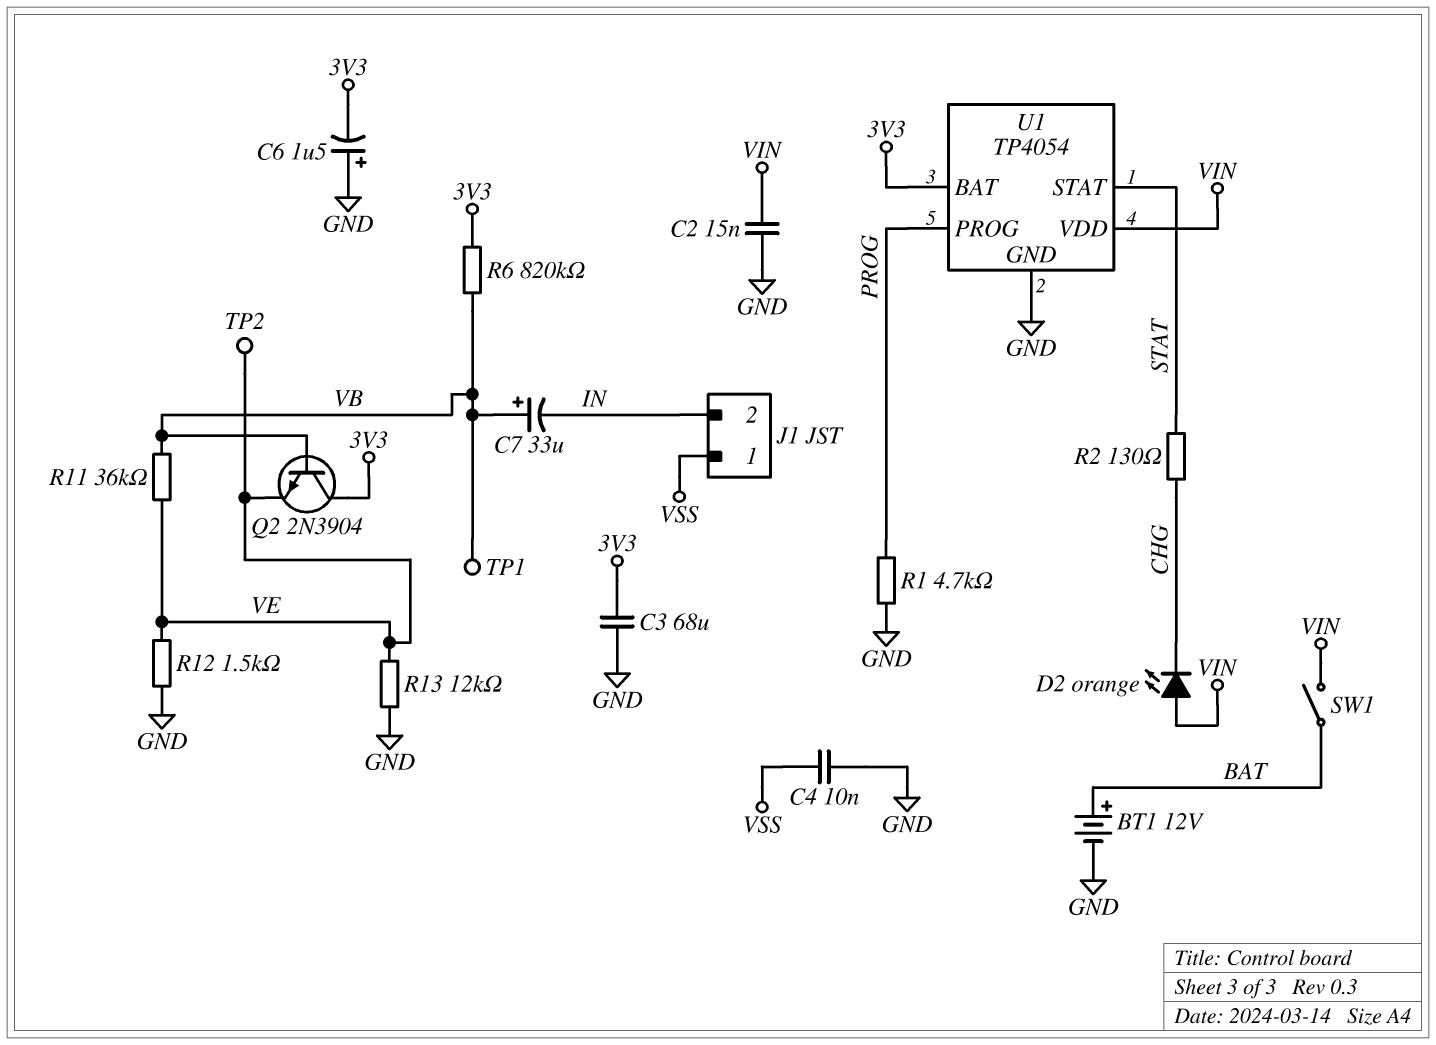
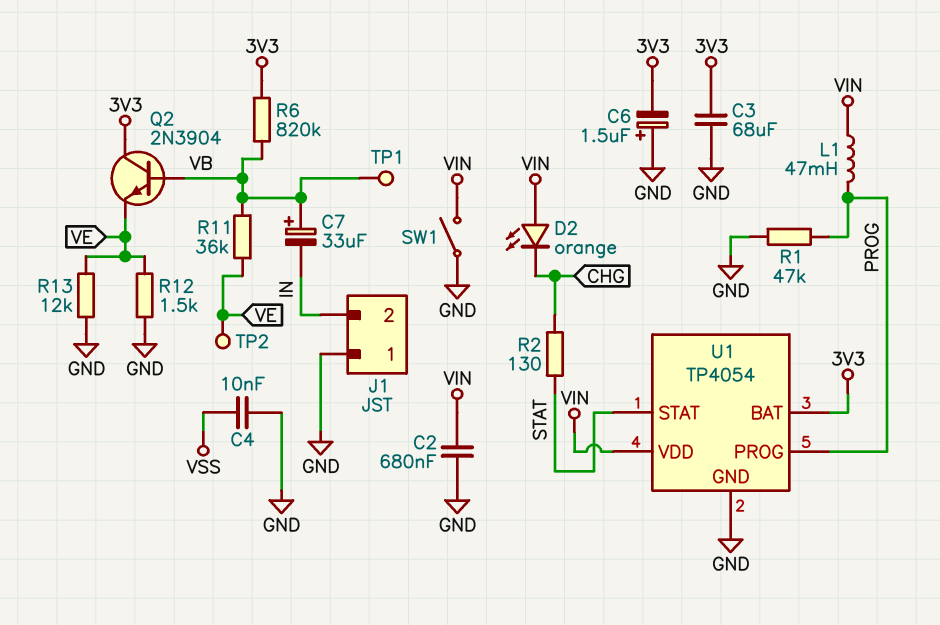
BT1: 12V (plus BAT, minus GND) -> none
C2: 15nF (GND, VIN) -> 680nF (GND, VIN)
J1 pin 1: VSS -> GND
L1: none -> 47mH (PROG, VIN)
R1: 4.7k (GND, PROG) -> 47k (GND, PROG)
SW1: switch (BAT, VIN) -> switch (GND, VIN)

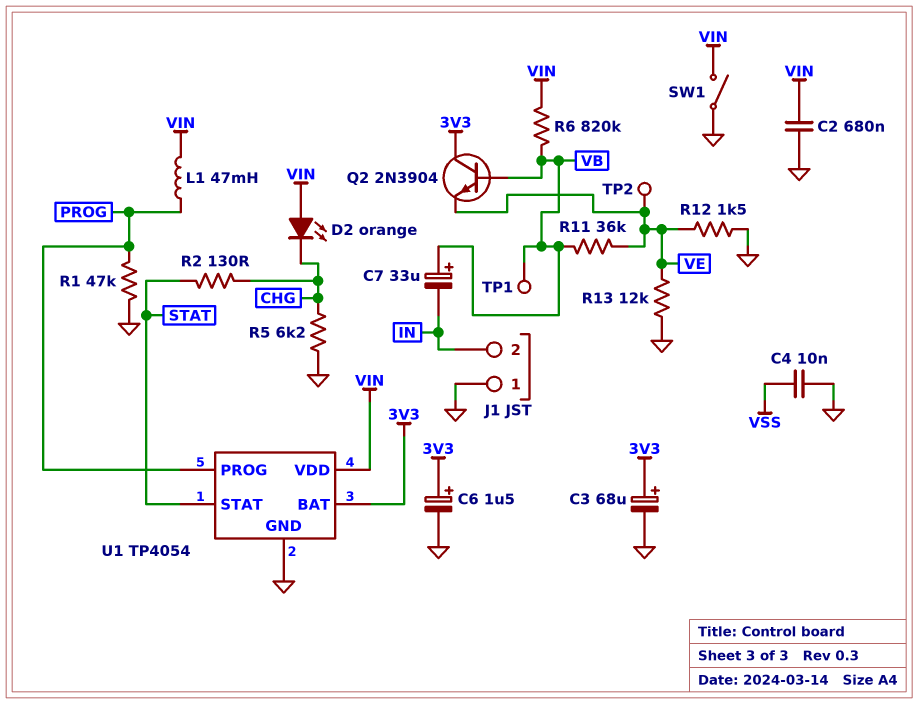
C3: 68uF (3V3, GND) -> 68uF (plus 3V3, minus GND)
C6: 1.5uF (plus GND, minus 3V3) -> 1.5uF (plus 3V3, minus GND)
R5: none -> 6.2k (CHG, GND)
R6: 820k (3V3, VB) -> 820k (VB, VIN)

